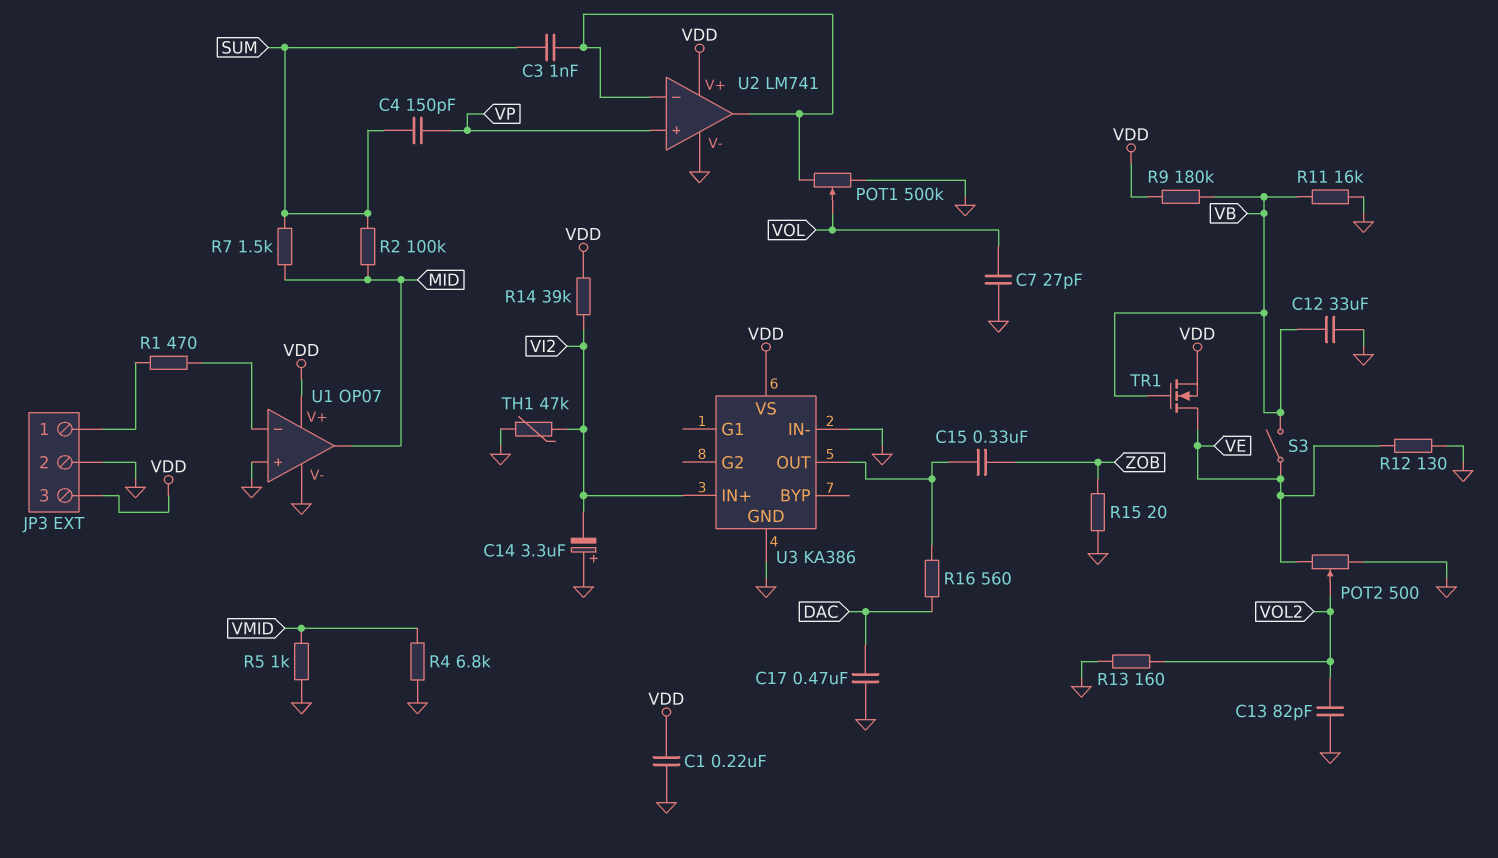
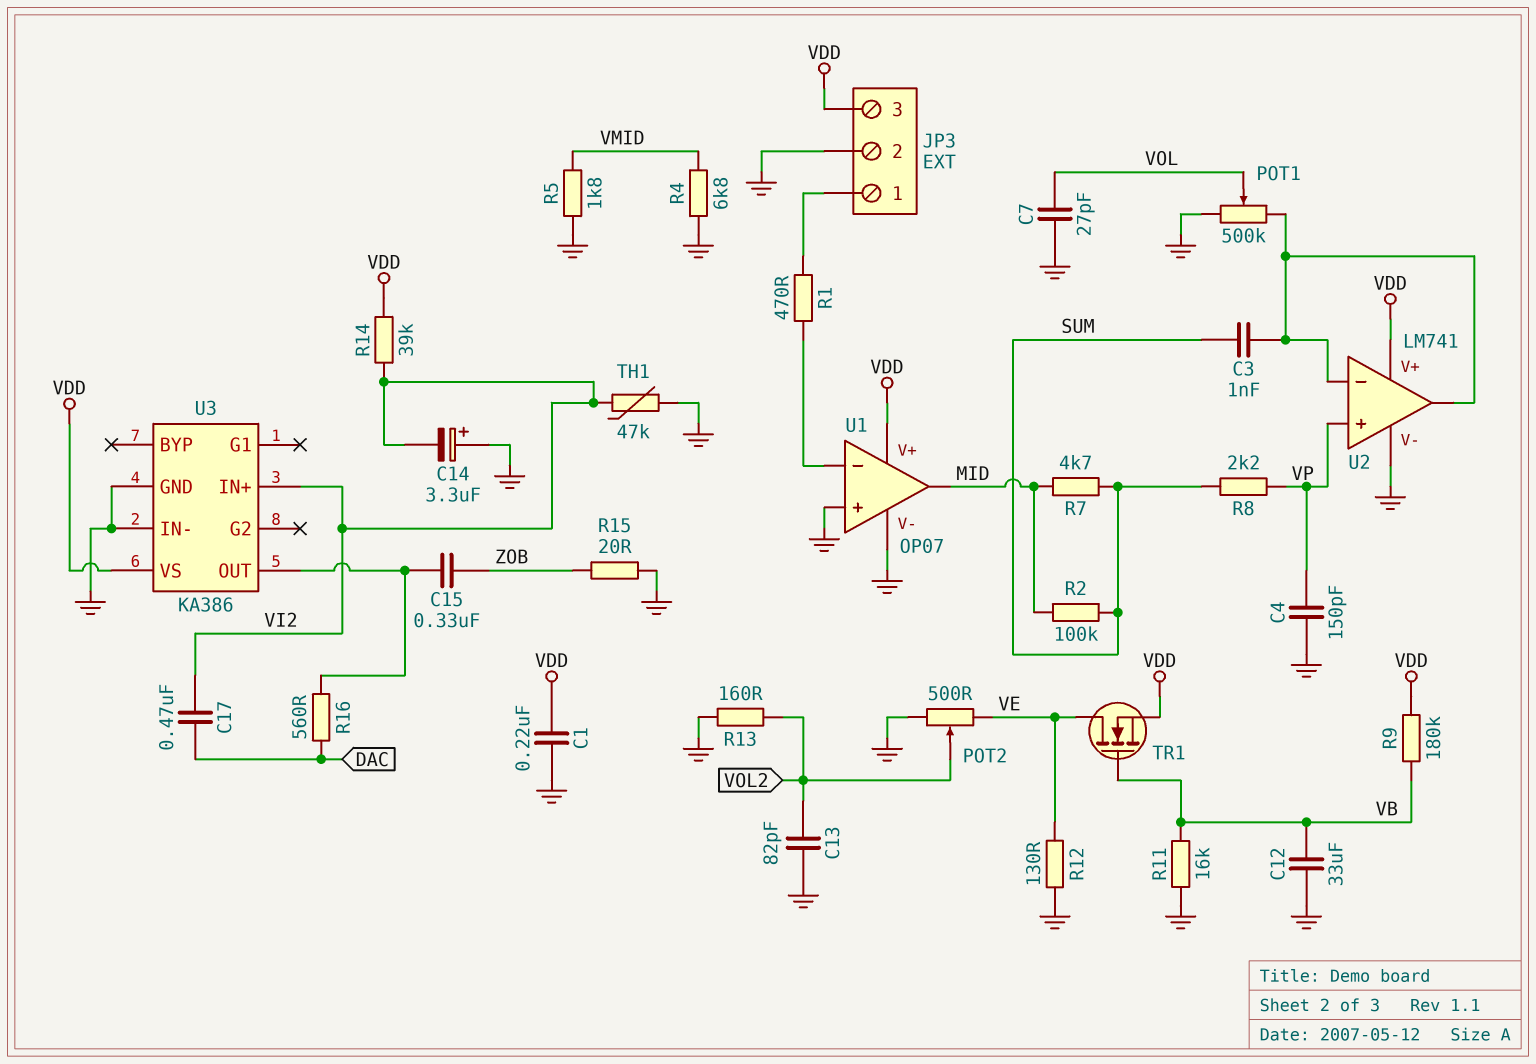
C4: 150pF (SUM, VP) -> 150pF (GND, VP)
C17: 470nF (DAC, GND) -> 470nF (DAC, VI2)
R5: 1k (GND, VMID) -> 1.8k (GND, VMID)
R7: 1.5k (MID, SUM) -> 4.7k (MID, SUM)
R8: none -> 2.2k (SUM, VP)
S3: switch (VB, VE) -> none

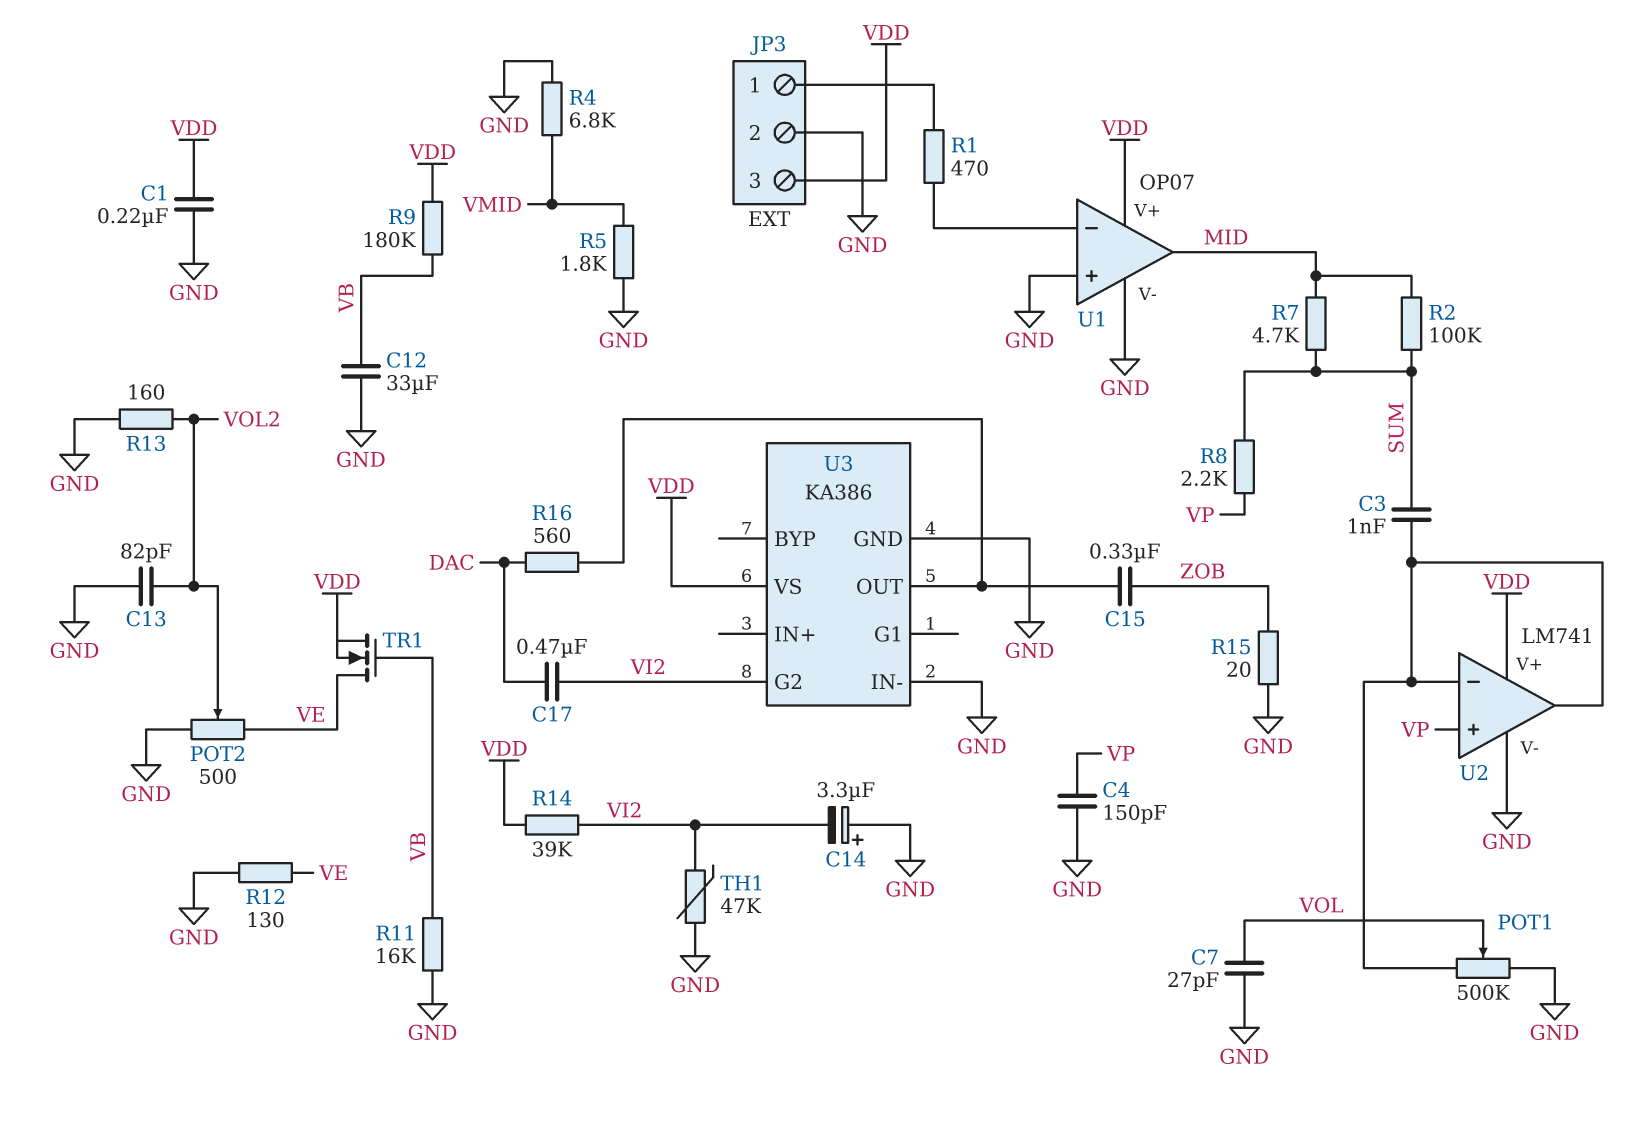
U3 pin G2: none -> VI2
U3 pin IN+: VI2 -> none

